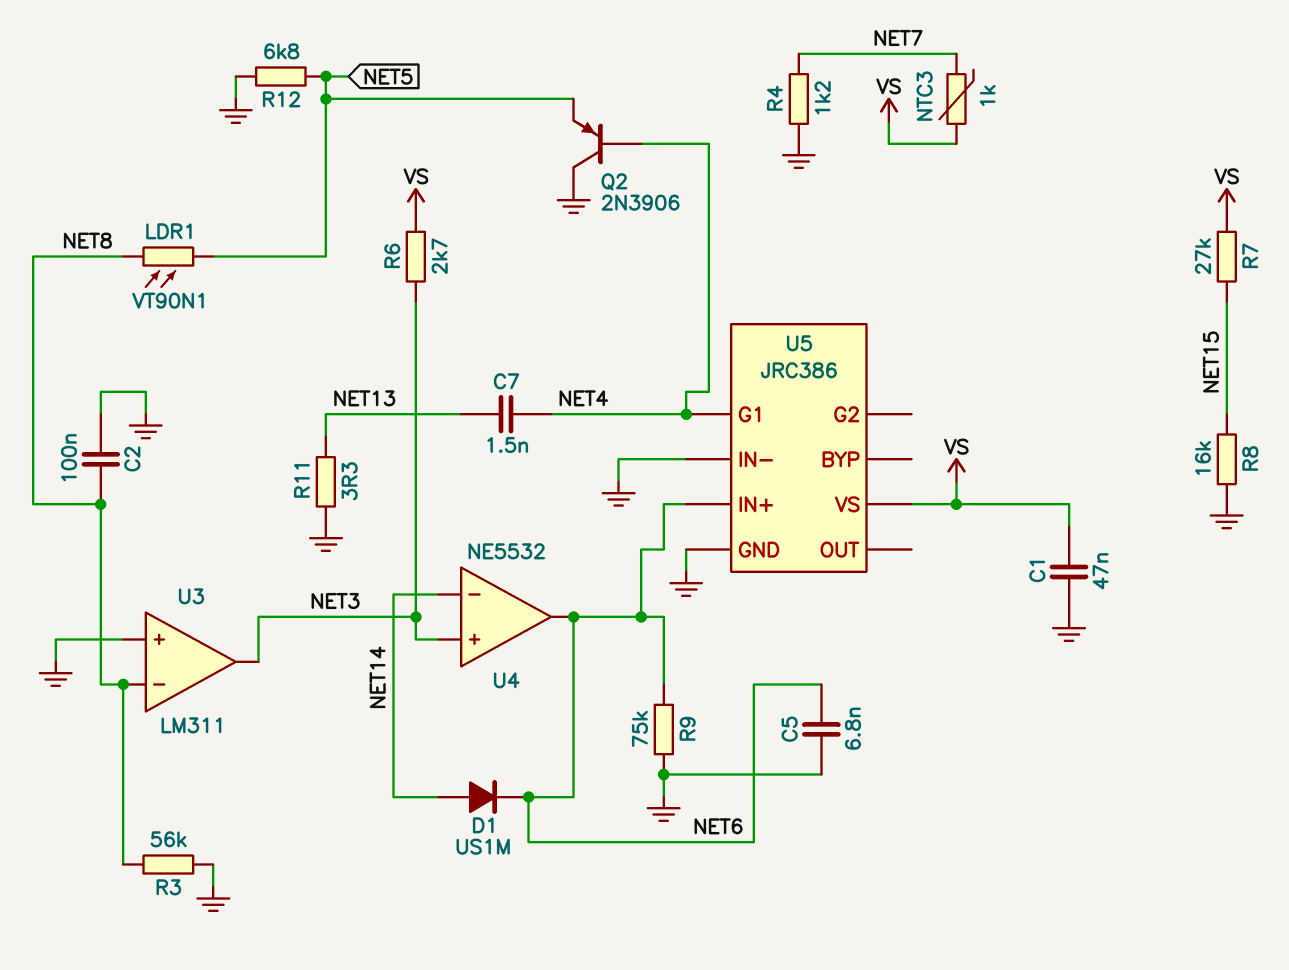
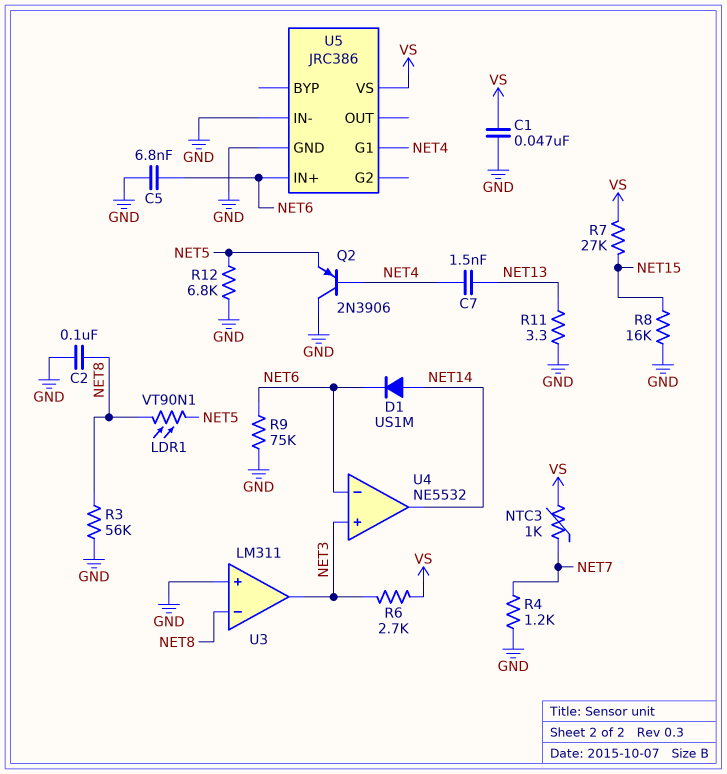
U4 pin in-: NET14 -> NET6
U4 pin out: NET6 -> NET14

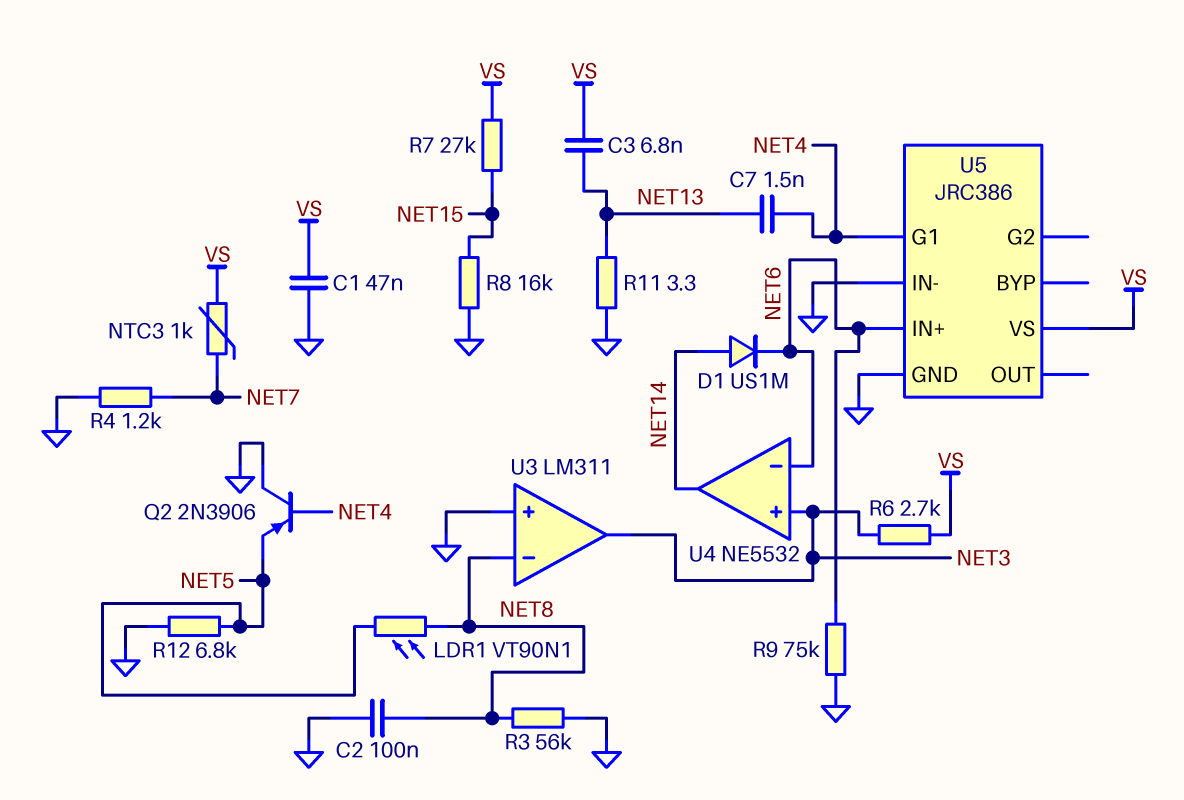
C3: none -> 6.8nF (NET13, VS)
C5: 6.8nF (GND, NET6) -> none

